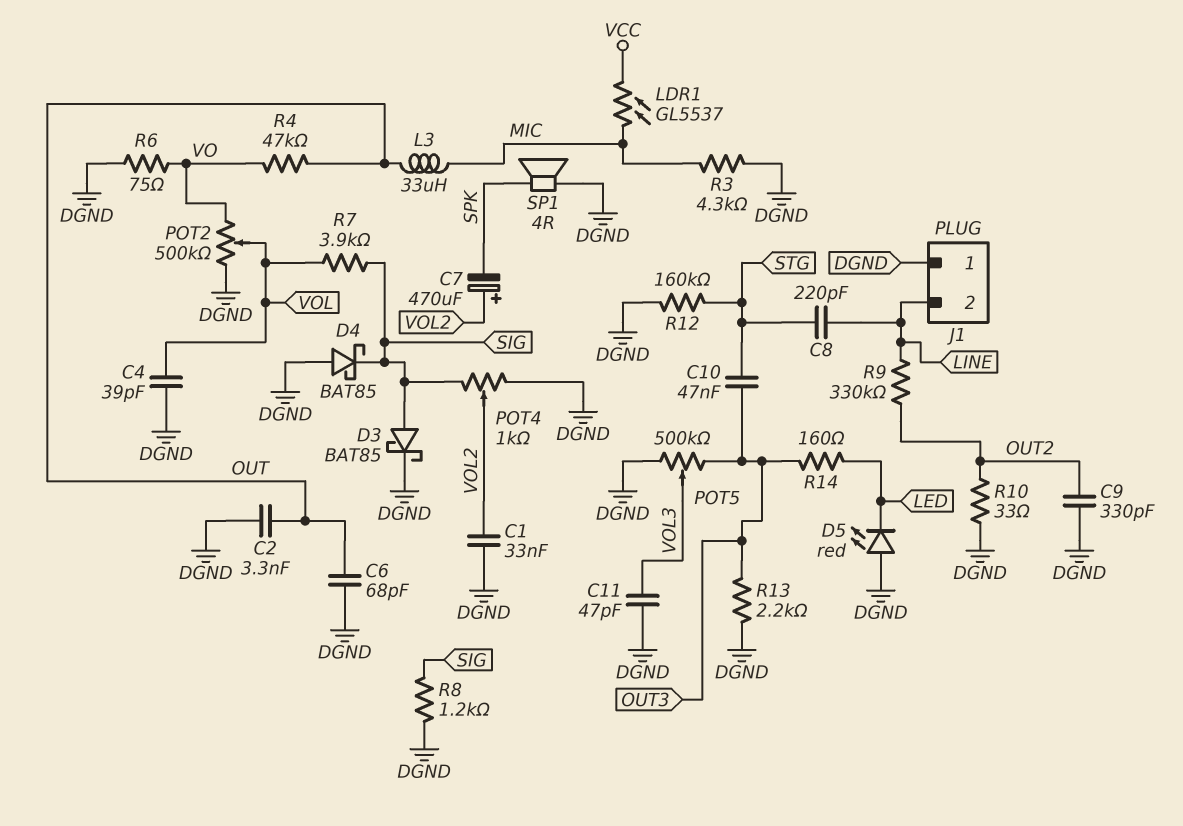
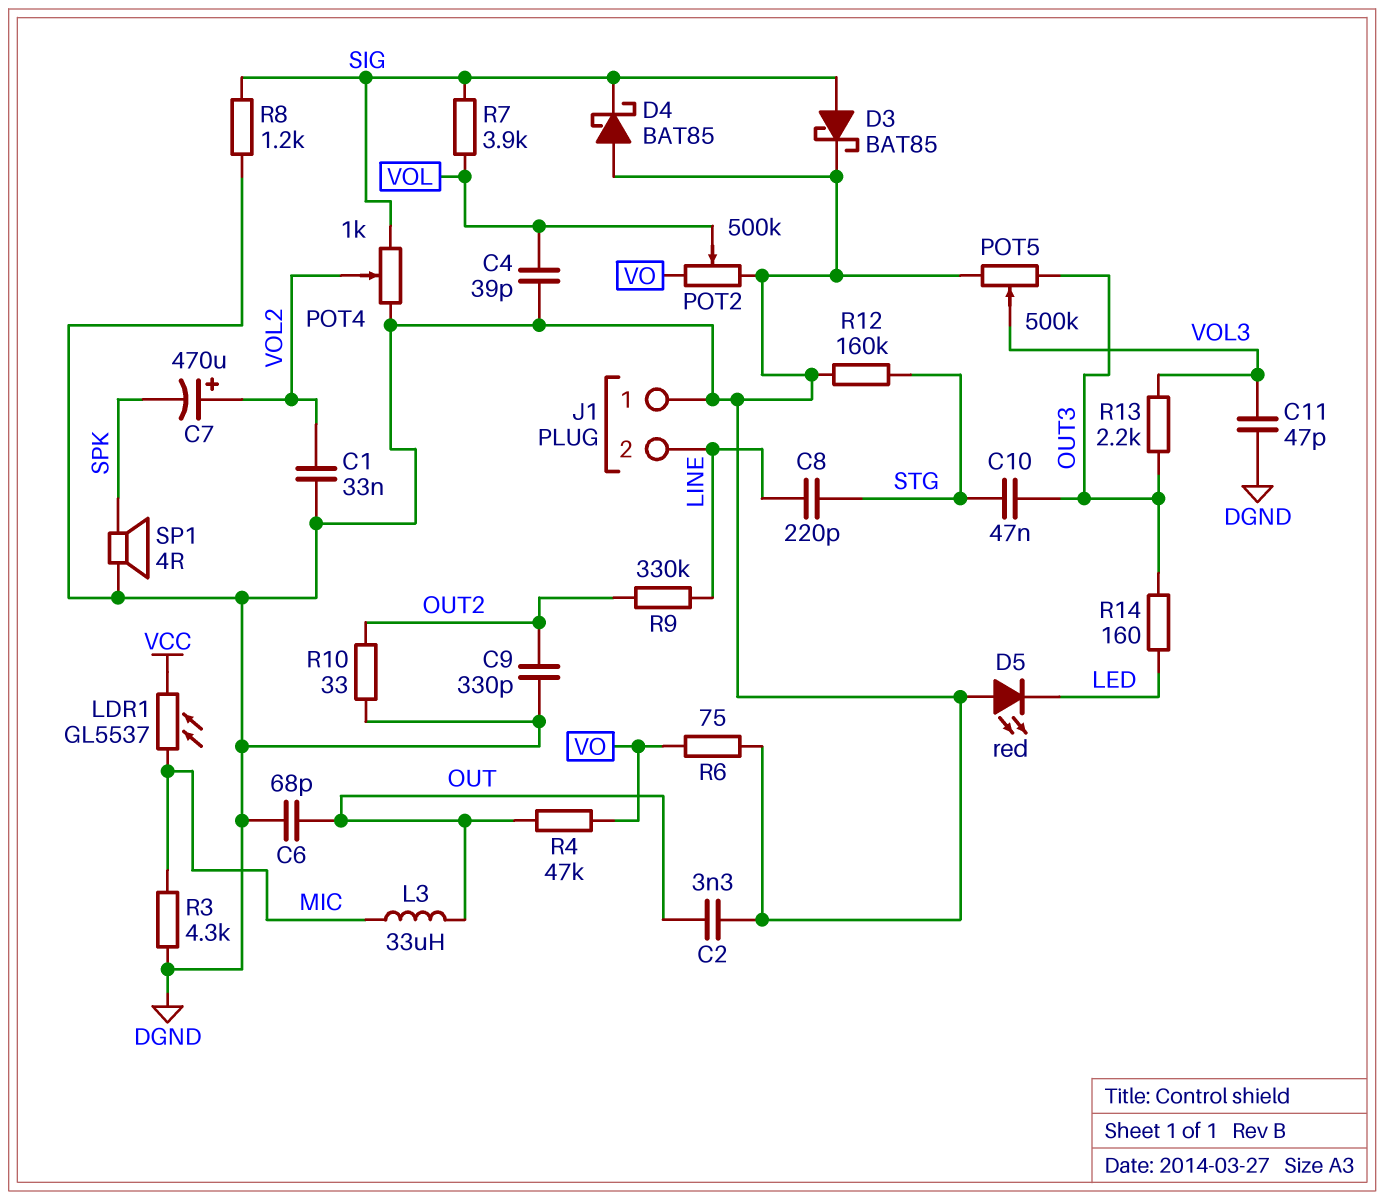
R13: 2.2k (DGND, OUT3) -> 2.2k (OUT3, VOL3)

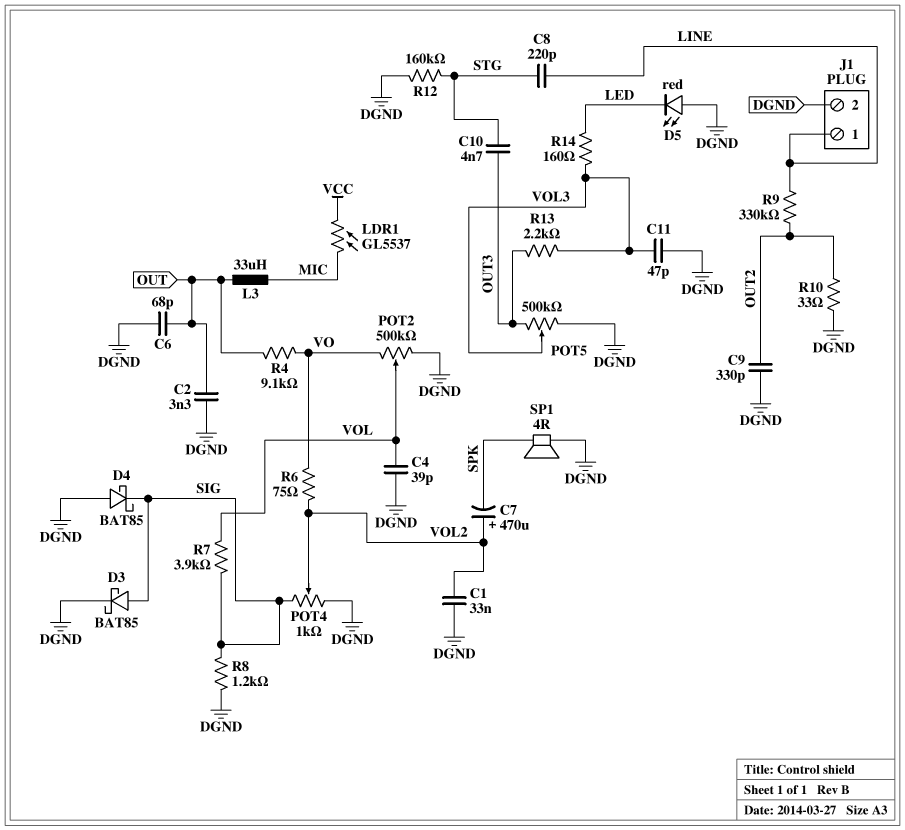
C10: 47nF (OUT3, STG) -> 4.7nF (OUT3, STG)
J1 pin 1: DGND -> LINE
J1 pin 2: LINE -> DGND
R3: 4.3k (DGND, MIC) -> none
R4: 47k (OUT, VO) -> 9.1k (OUT, VO)
R6: 75 (DGND, VO) -> 75 (VO, VOL2)
R14: 160 (LED, OUT3) -> 160 (LED, VOL3)

